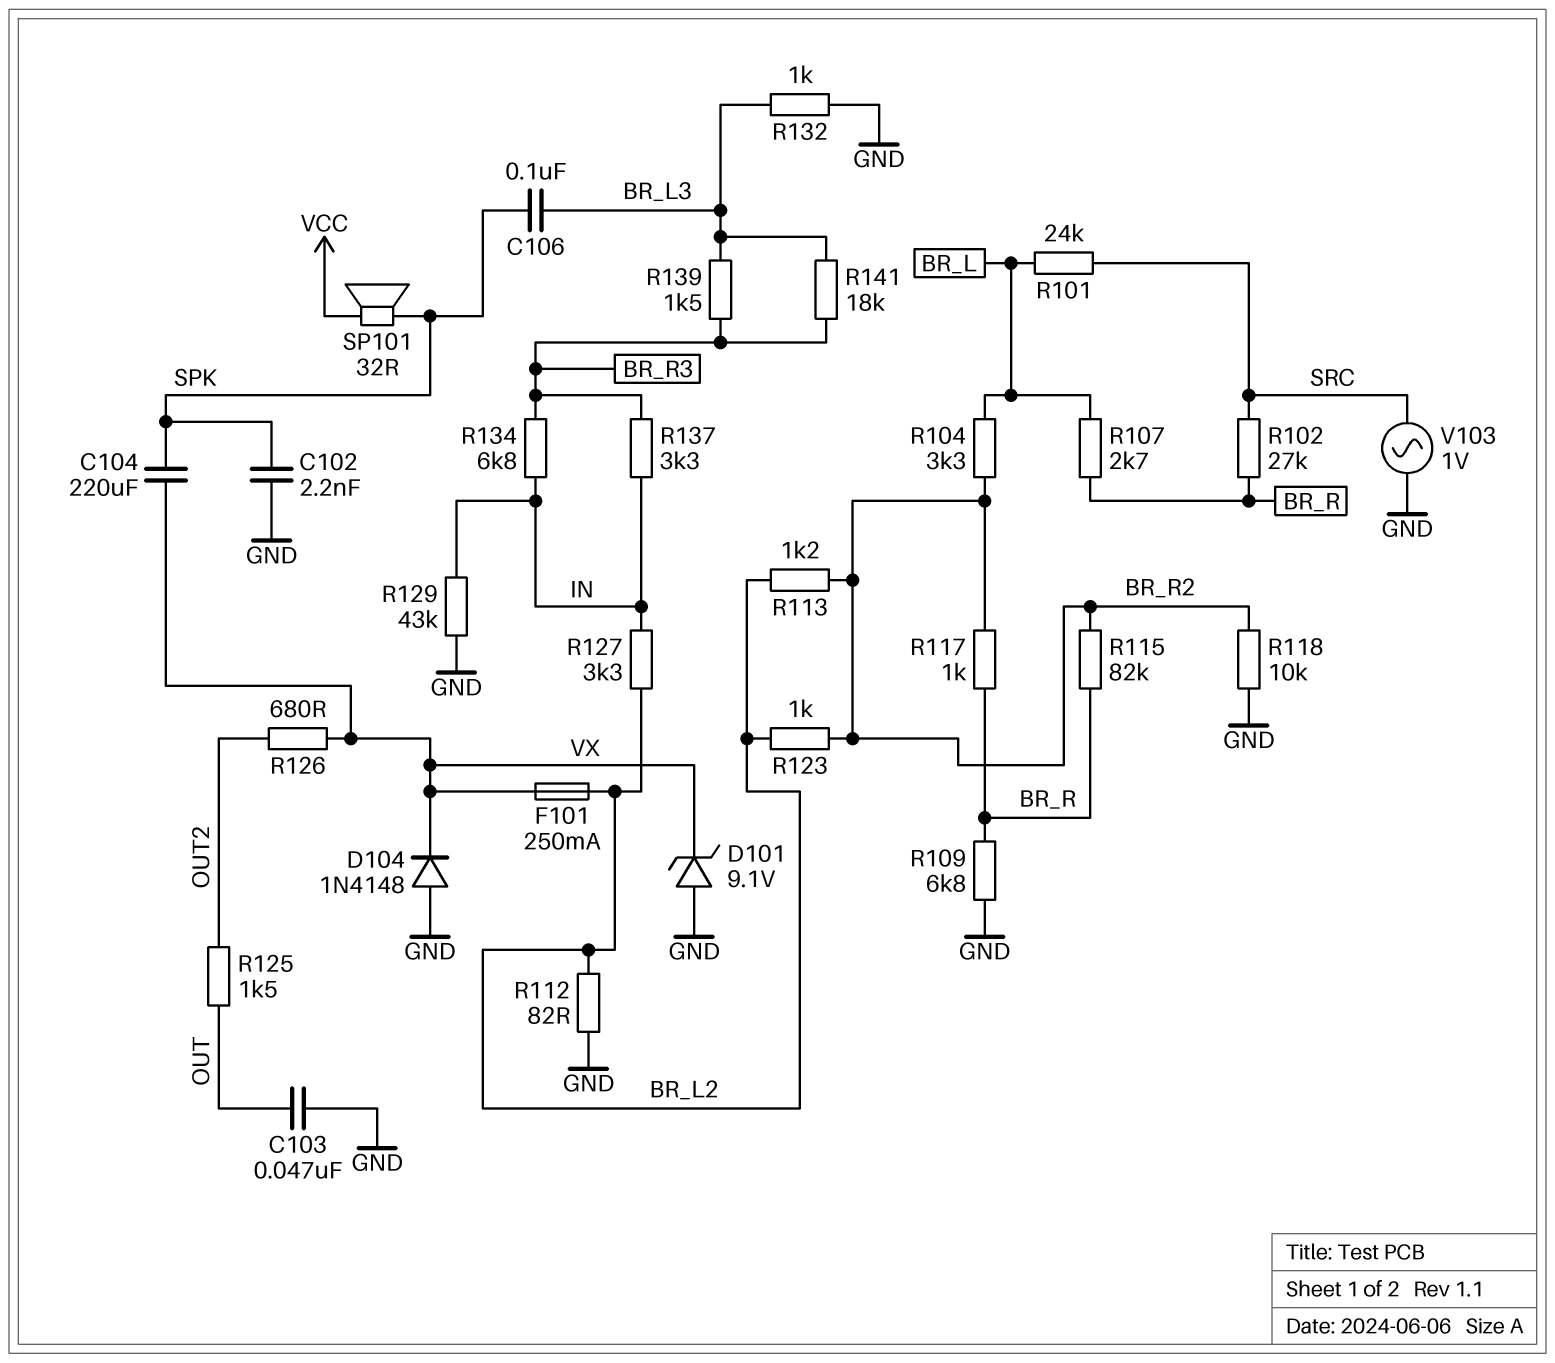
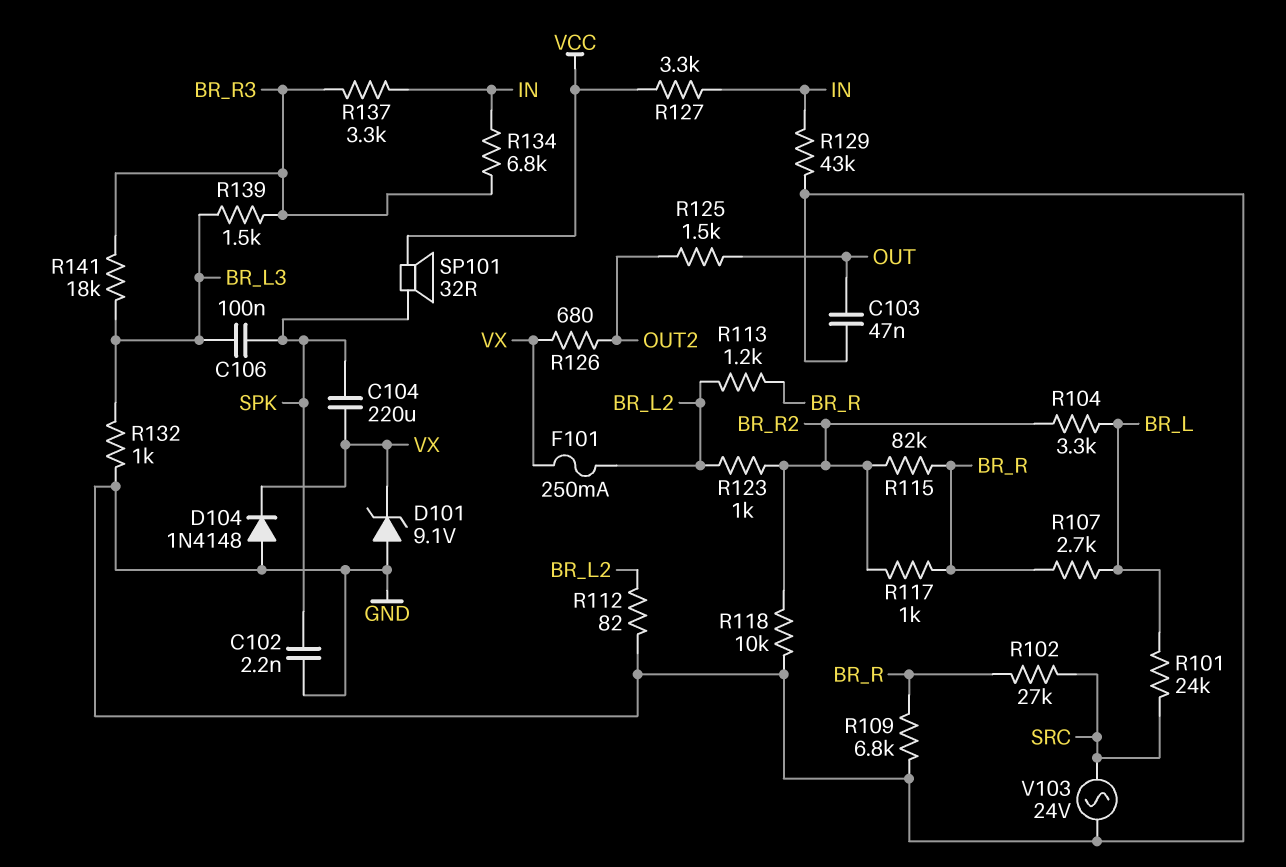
R113: 1.2k (BR_L2, BR_R2) -> 1.2k (BR_L2, BR_R)
R127: 3.3k (BR_L2, IN) -> 3.3k (IN, VCC)
V103: AC 1V (GND, SRC) -> AC 24V (GND, SRC)

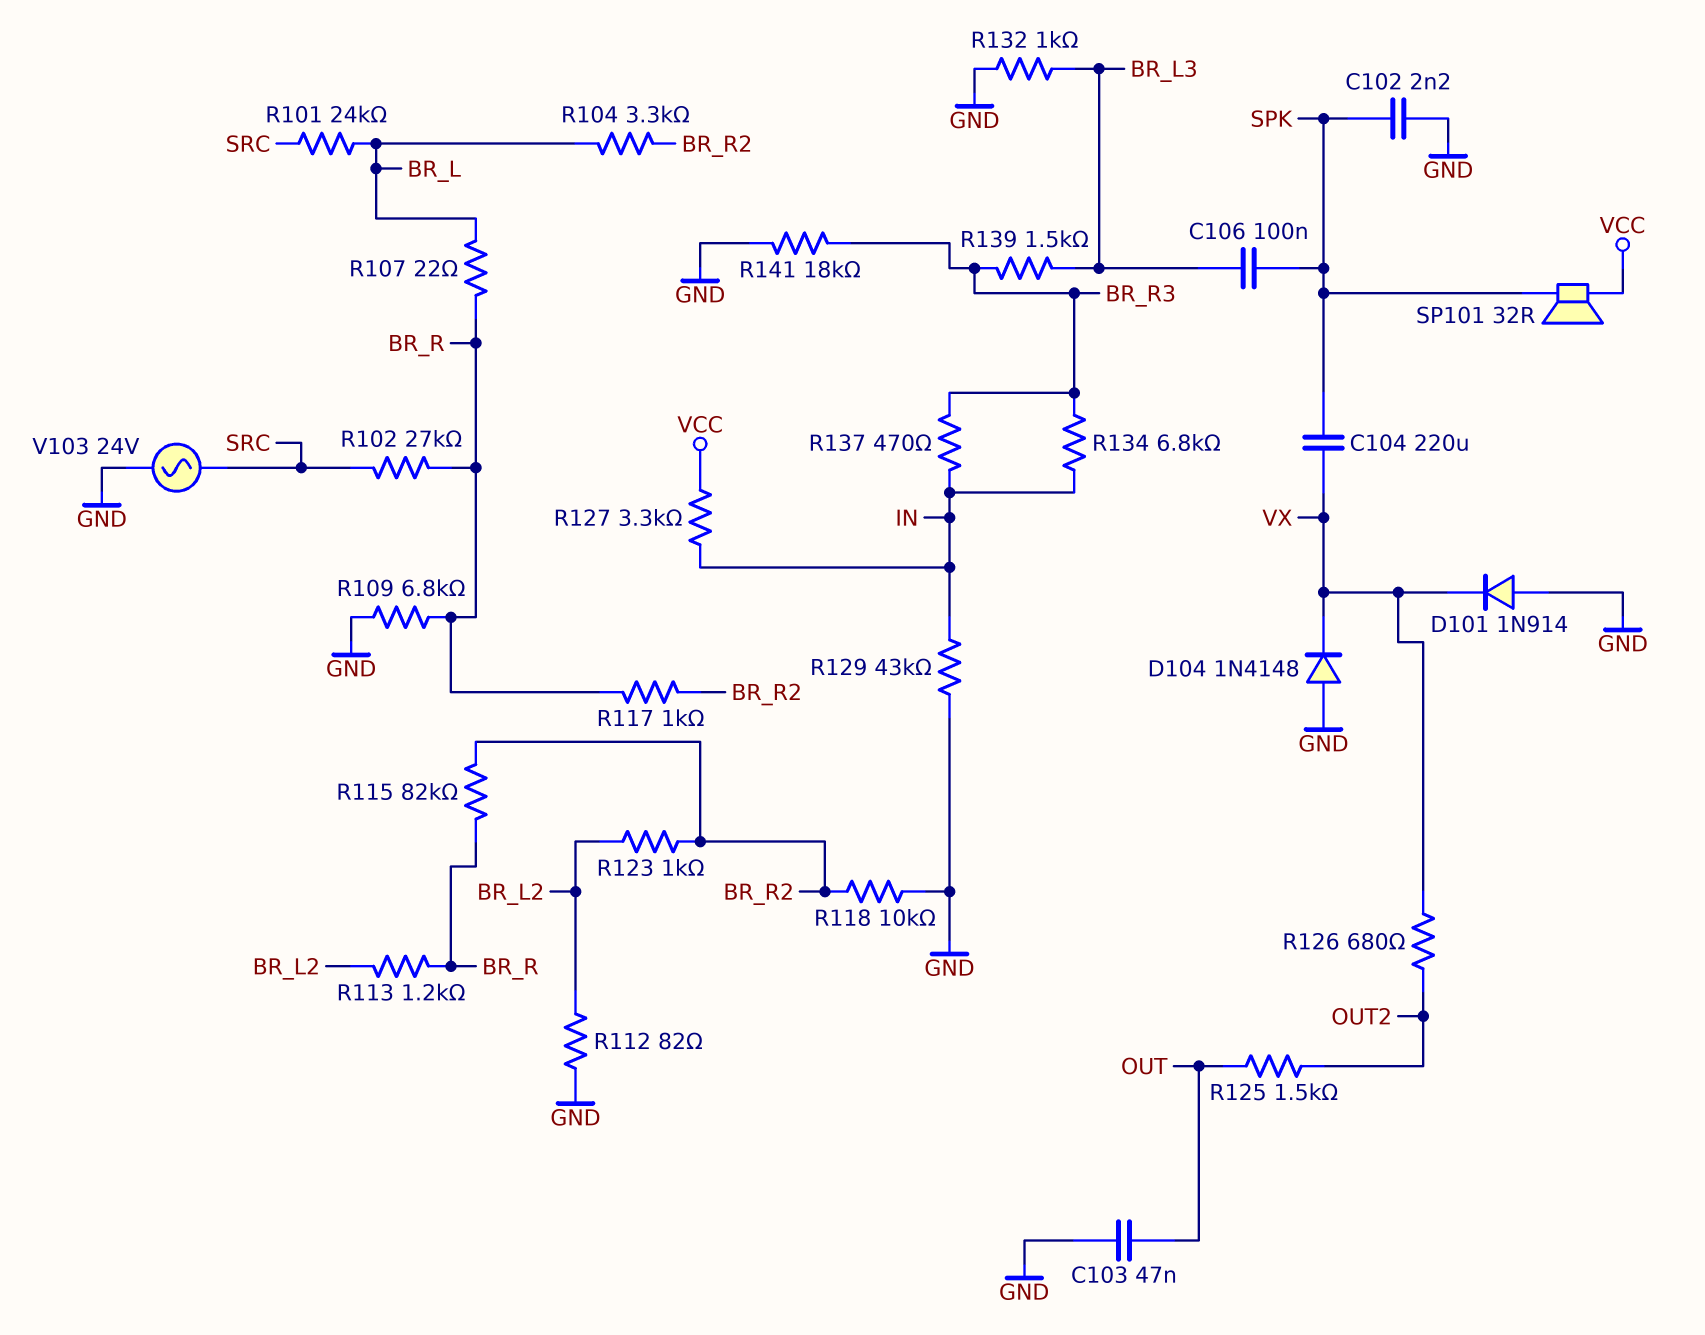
D101: zener 9.1V (A GND, K VX) -> diode 1N914 (A GND, K VX)
F101: 250mA (BR_L2, VX) -> none
R107: 2.7k (BR_L, BR_R) -> 22 (BR_L, BR_R)
R137: 3.3k (BR_R3, IN) -> 470 (BR_R3, IN)
R141: 18k (BR_L3, BR_R3) -> 18k (BR_R3, GND)

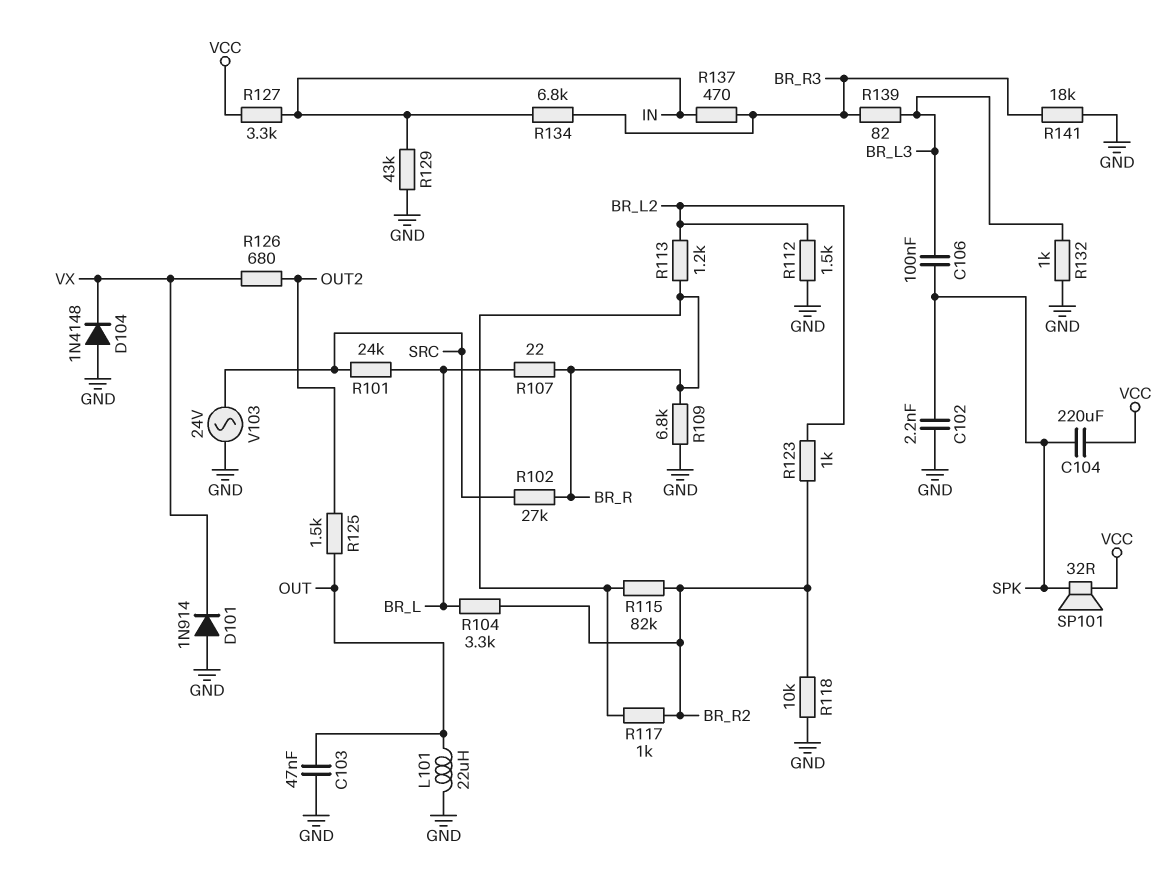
C104: 220uF (SPK, VX) -> 220uF (SPK, VCC)
L101: none -> 22uH (GND, OUT)
R112: 82 (BR_L2, GND) -> 1.5k (BR_L2, GND)
R139: 1.5k (BR_L3, BR_R3) -> 82 (BR_L3, BR_R3)

